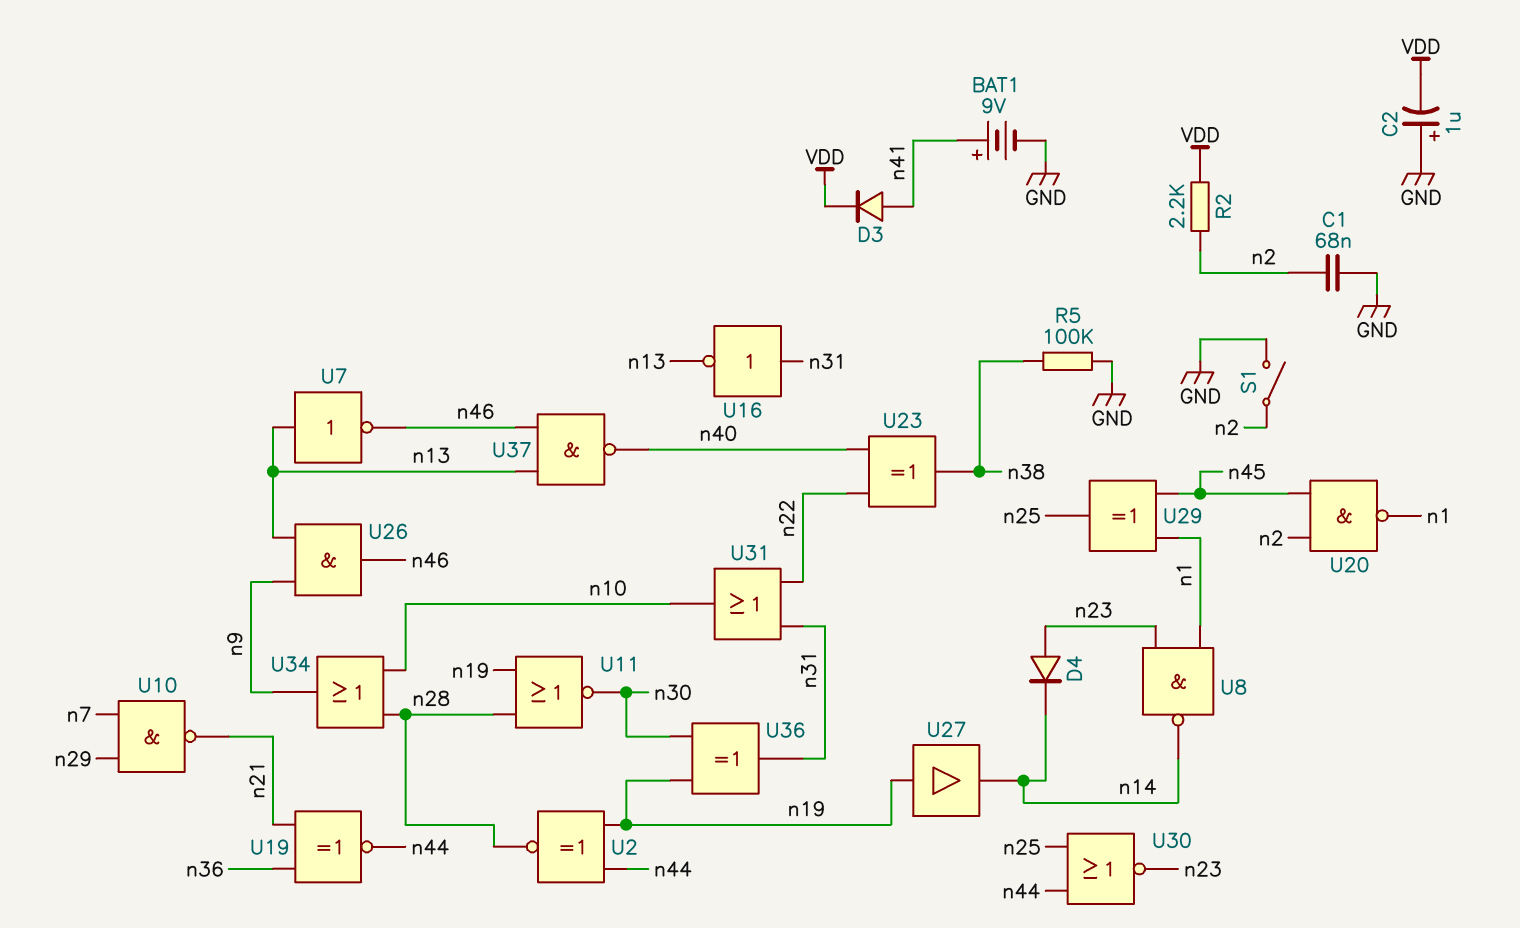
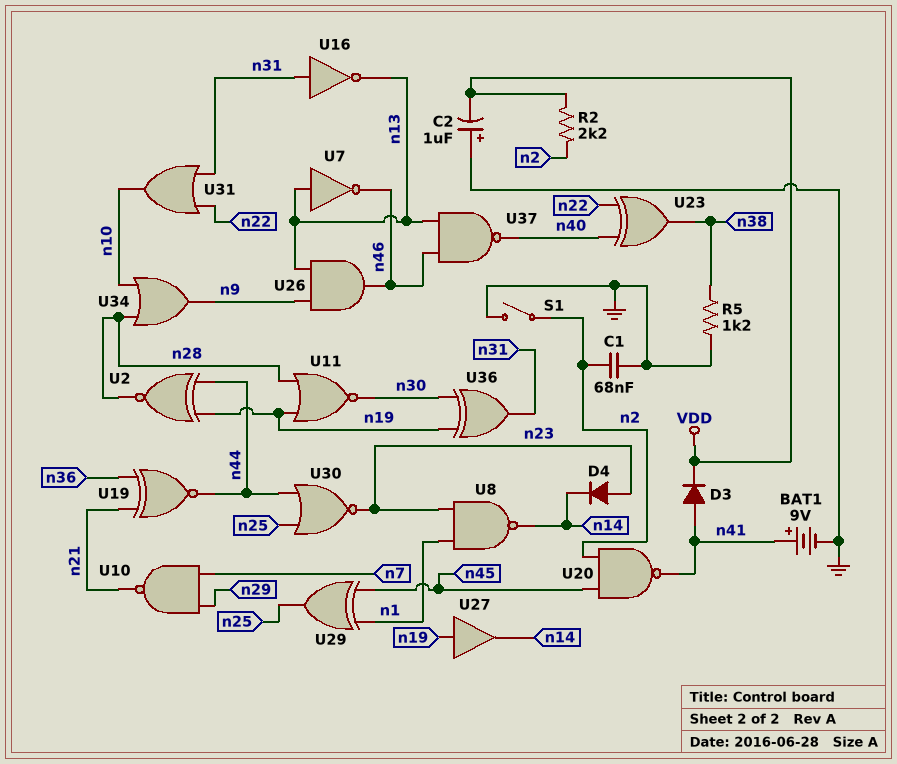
R5: 100k (GND, n38) -> 1.2k (GND, n38)
U20: NAND (in n2, in n45, out n1) -> NAND (in n2, in n45, out n41)

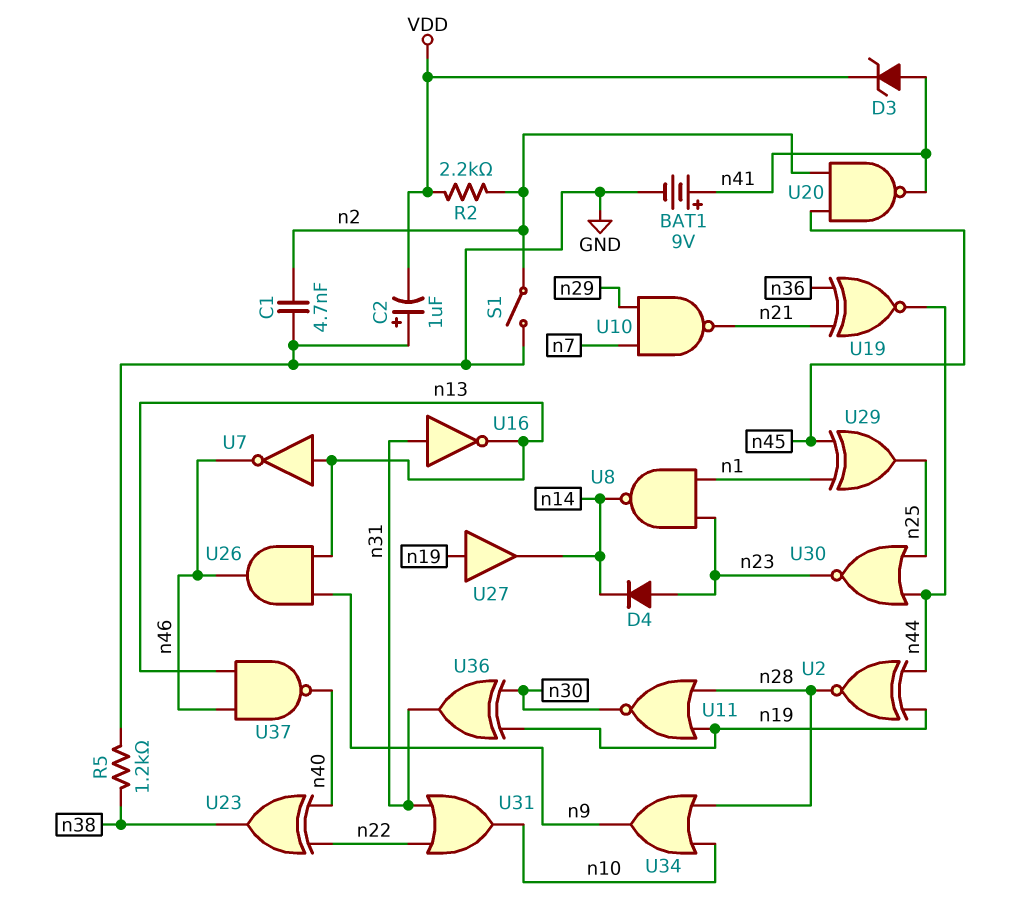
C1: 68nF (GND, n2) -> 4.7nF (GND, n2)
D3: diode (A n41, K VDD) -> zener (A n41, K VDD)

